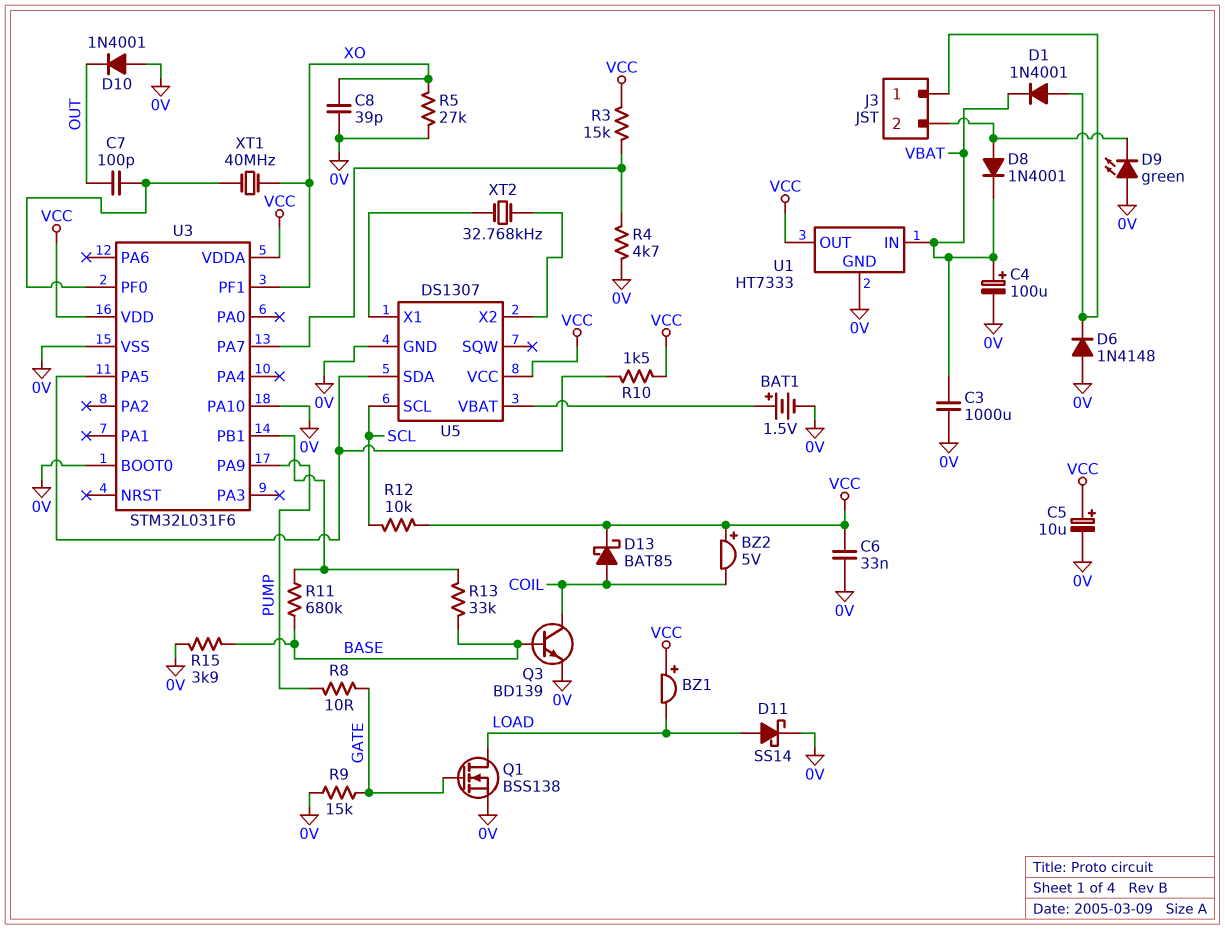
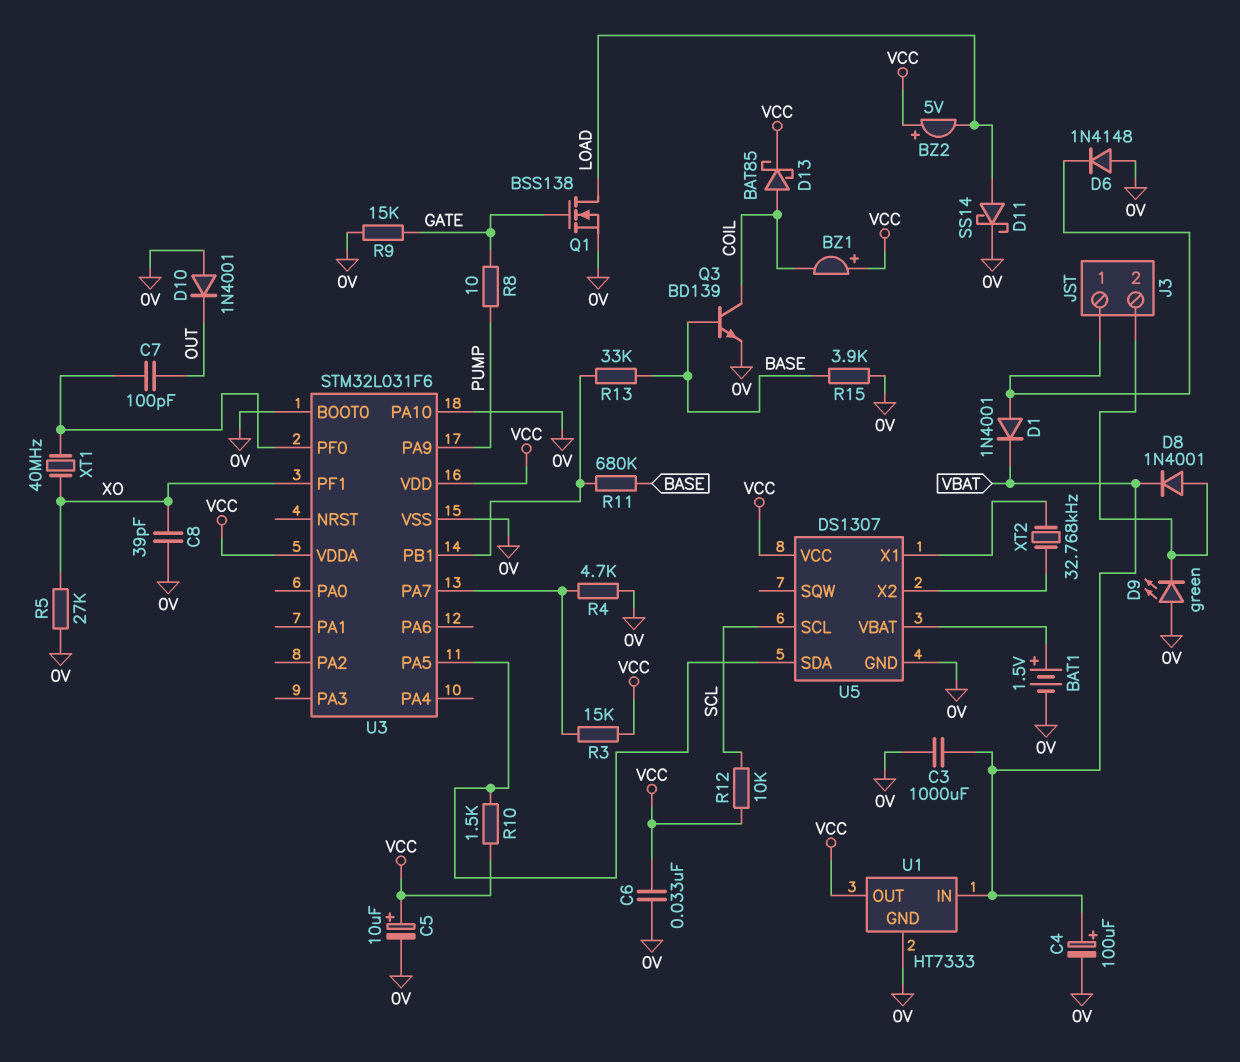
BZ1: buzzer (plus VCC, minus LOAD) -> buzzer (plus VCC, minus COIL)
BZ2: buzzer 5V (plus VCC, minus COIL) -> buzzer 5V (plus VCC, minus LOAD)

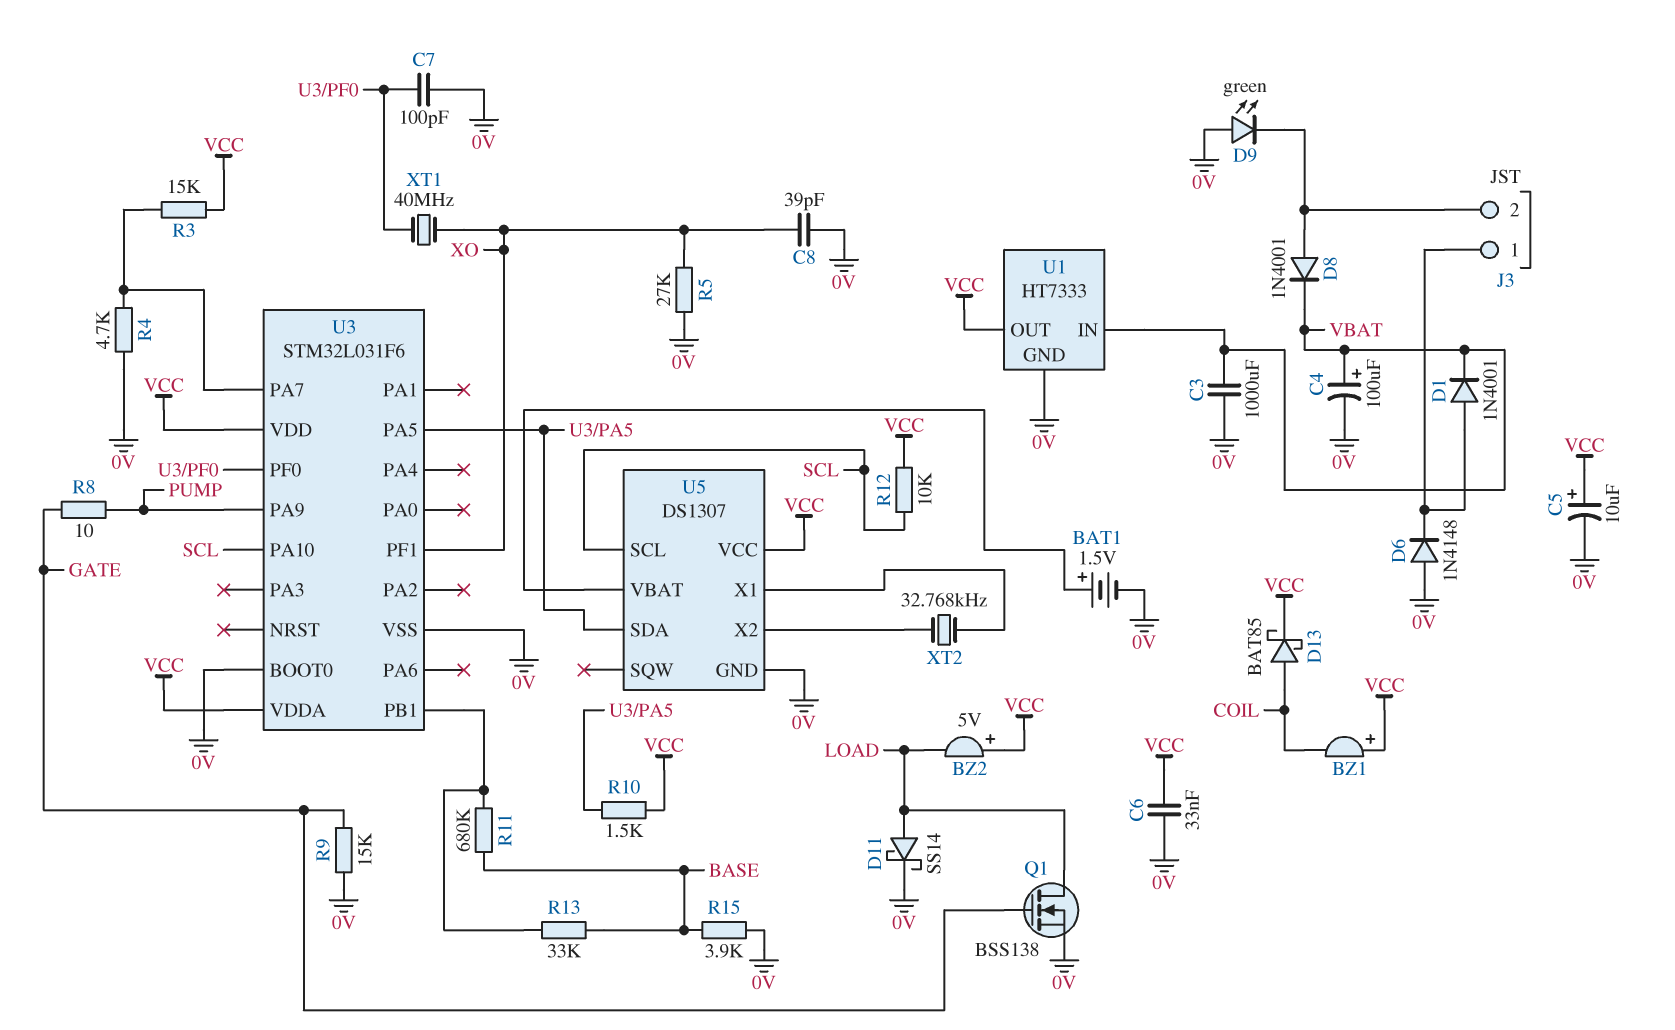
C7: 100pF (OUT, U3/PF0) -> 100pF (0V, U3/PF0)
D10: diode 1N4001 (A 0V, K OUT) -> none
Q3: NPN BD139 (B BASE, C COIL, E 0V) -> none
U3 pin PA10: 0V -> SCL

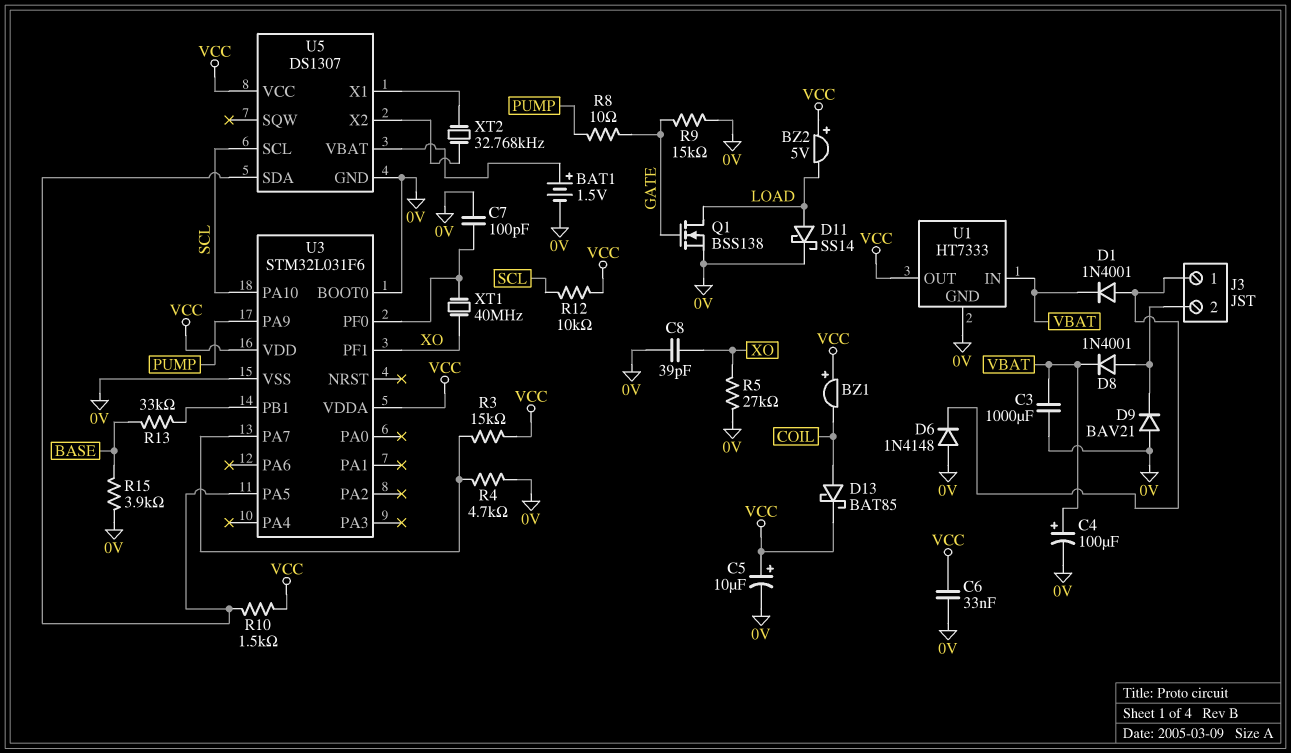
D9: LED green (A 0V, K J3/2) -> diode BAV21 (A 0V, K J3/2)
R11: 680k (BASE, U3/PB1) -> none

